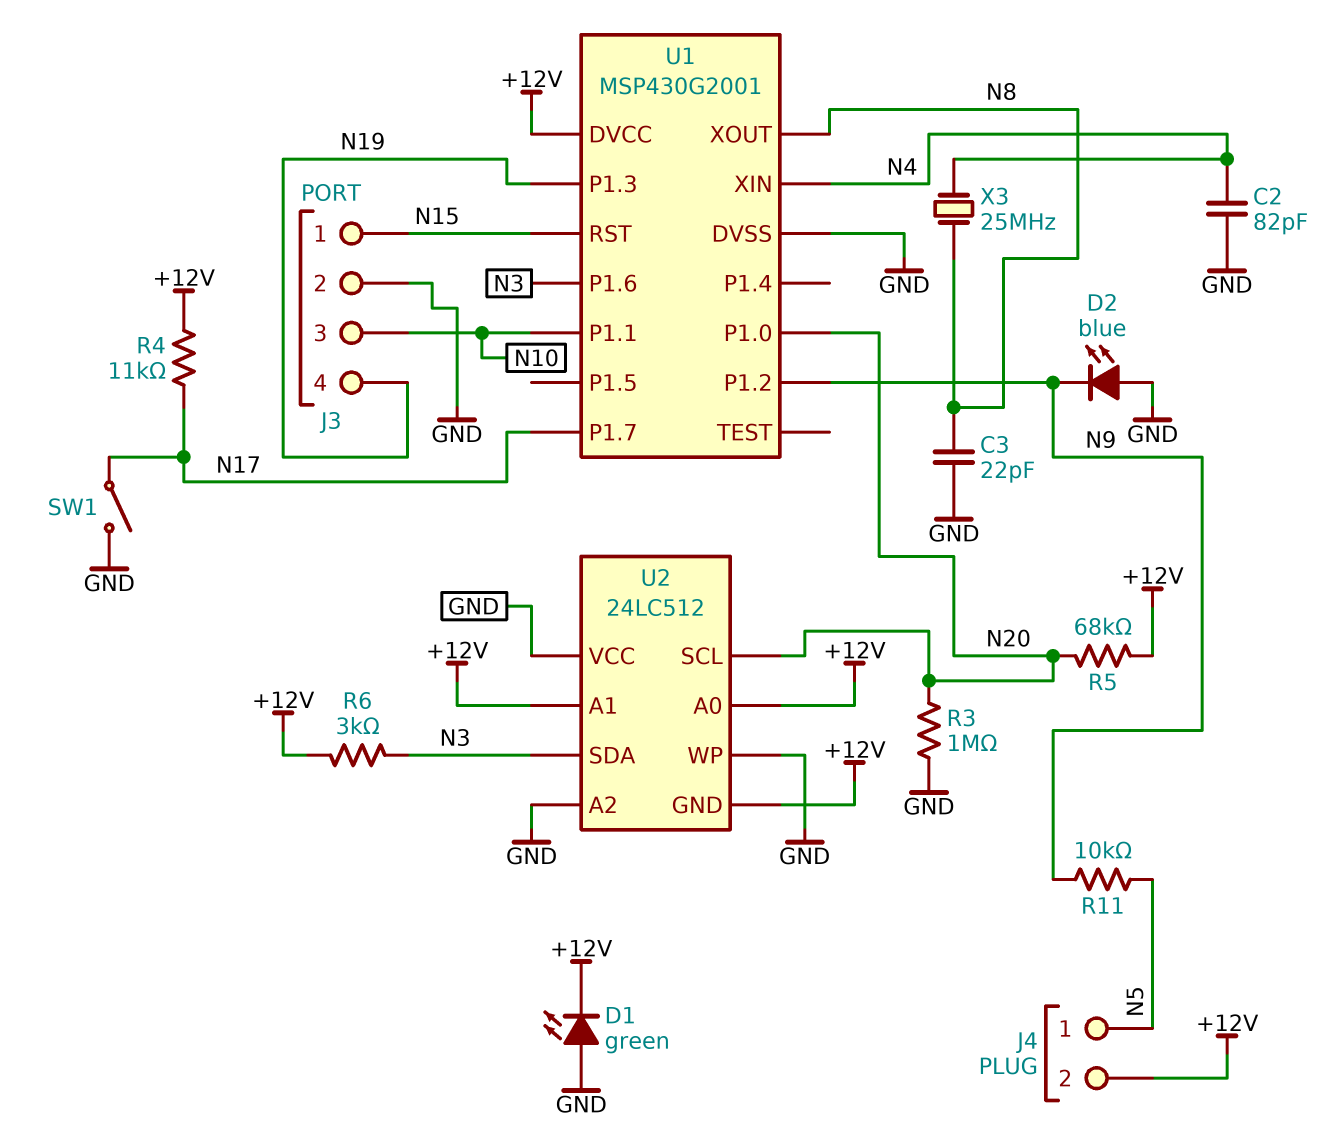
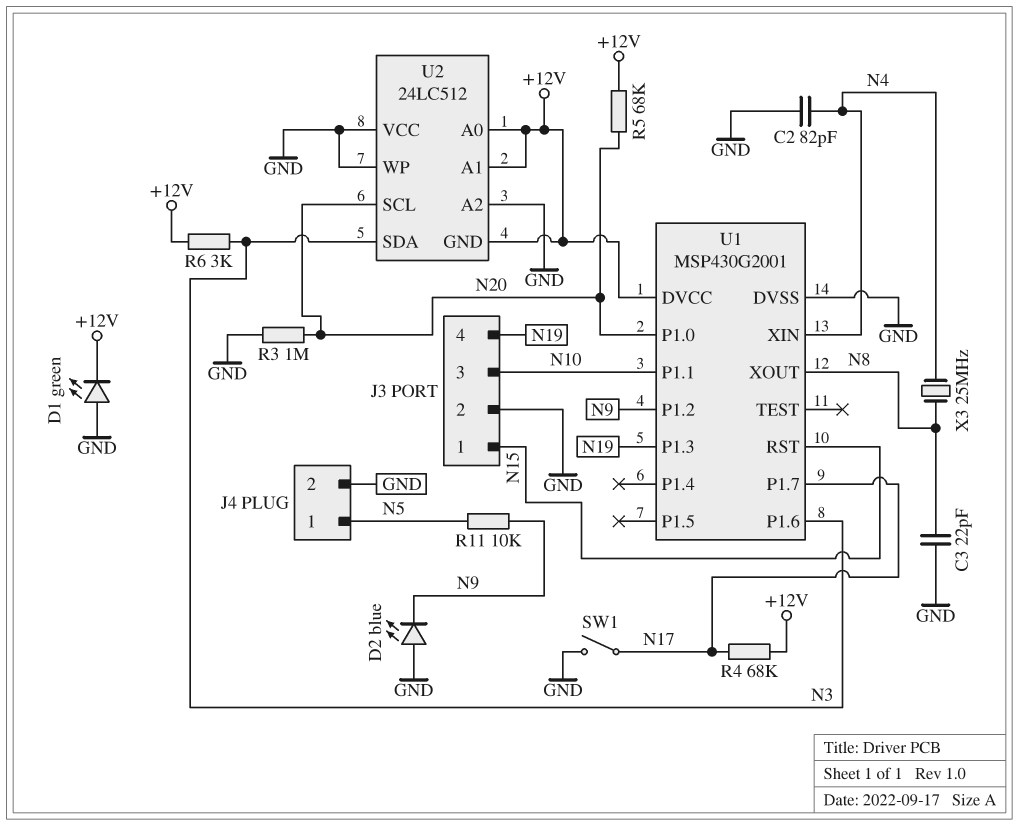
J4 pin 2: +12V -> GND
R4: 11k (+12V, N17) -> 68k (+12V, N17)

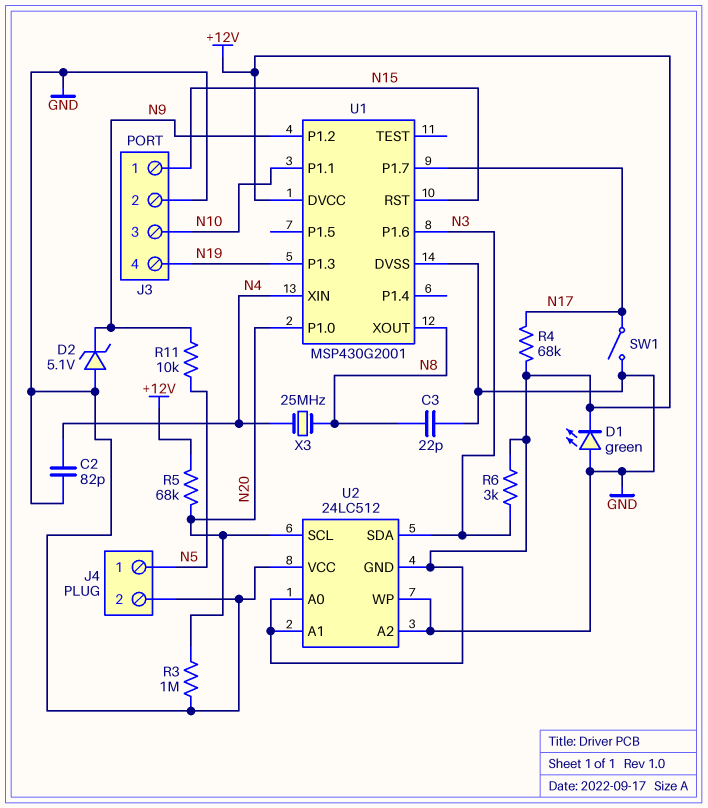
D2: LED blue (A GND, K N9) -> zener 5.1V (A GND, K N9)

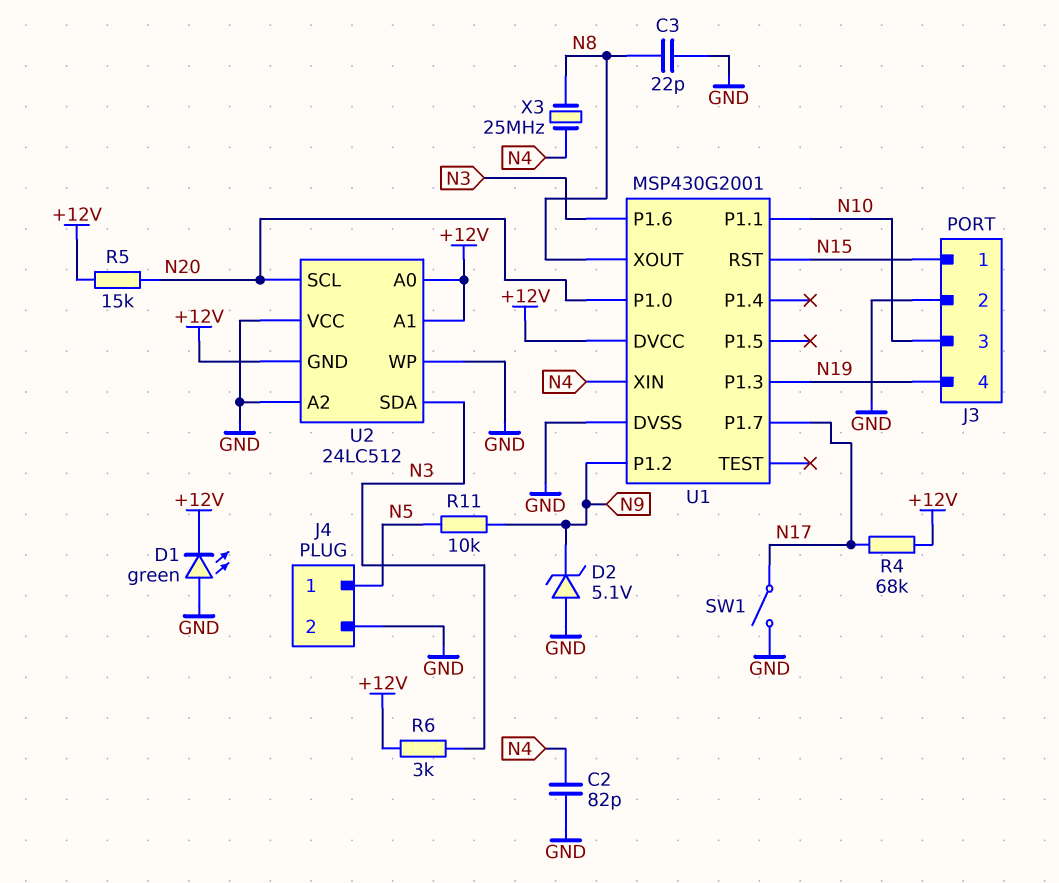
R3: 1M (GND, N20) -> none
R5: 68k (+12V, N20) -> 15k (+12V, N20)

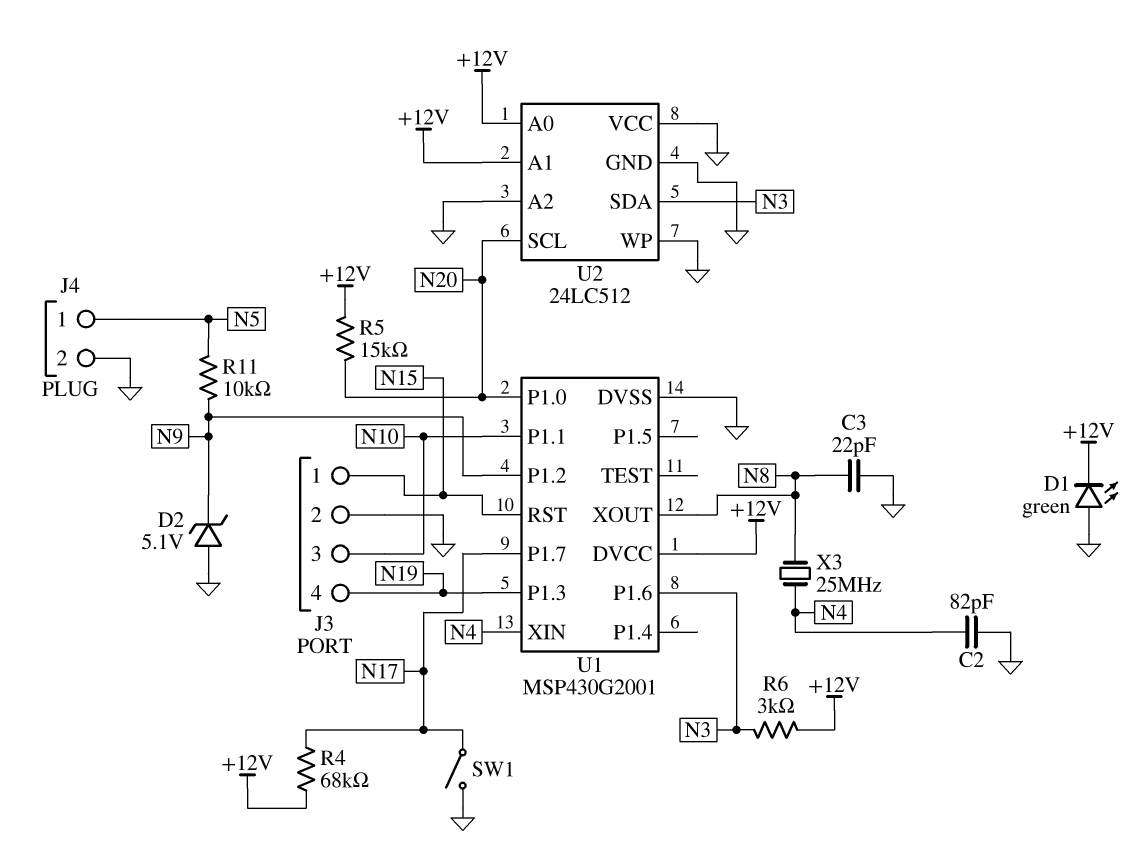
U2 pin GND: +12V -> GND

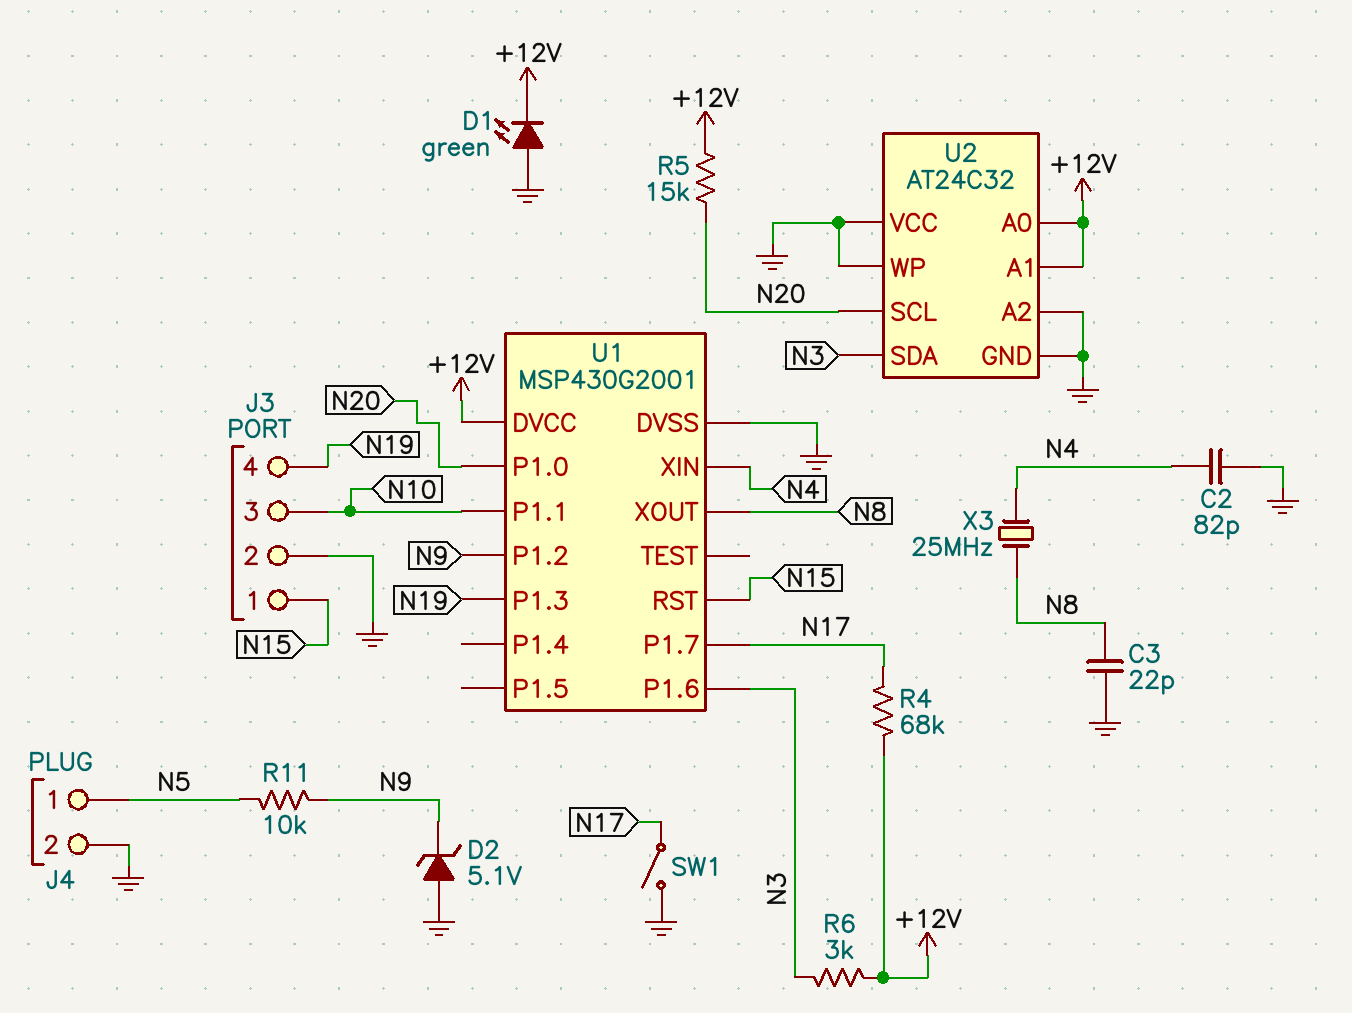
U2: 24LC512 -> AT24C32

